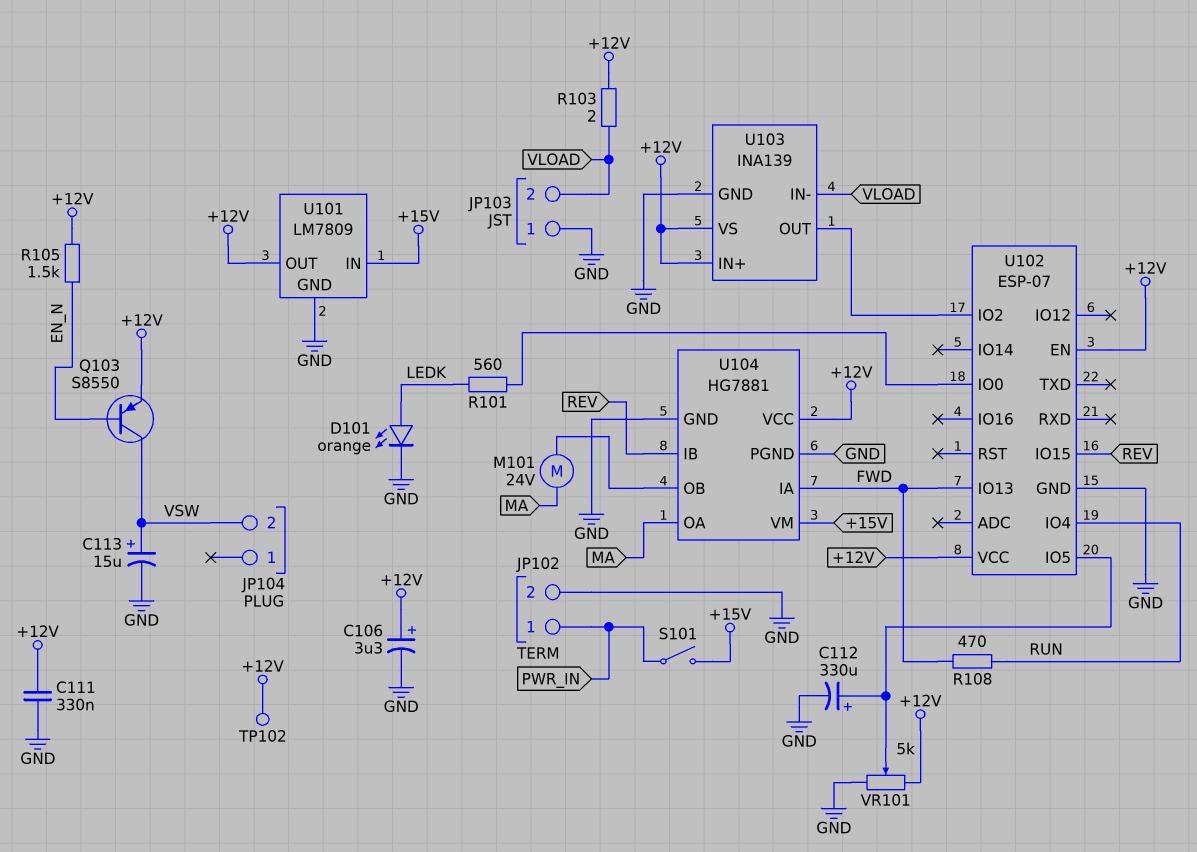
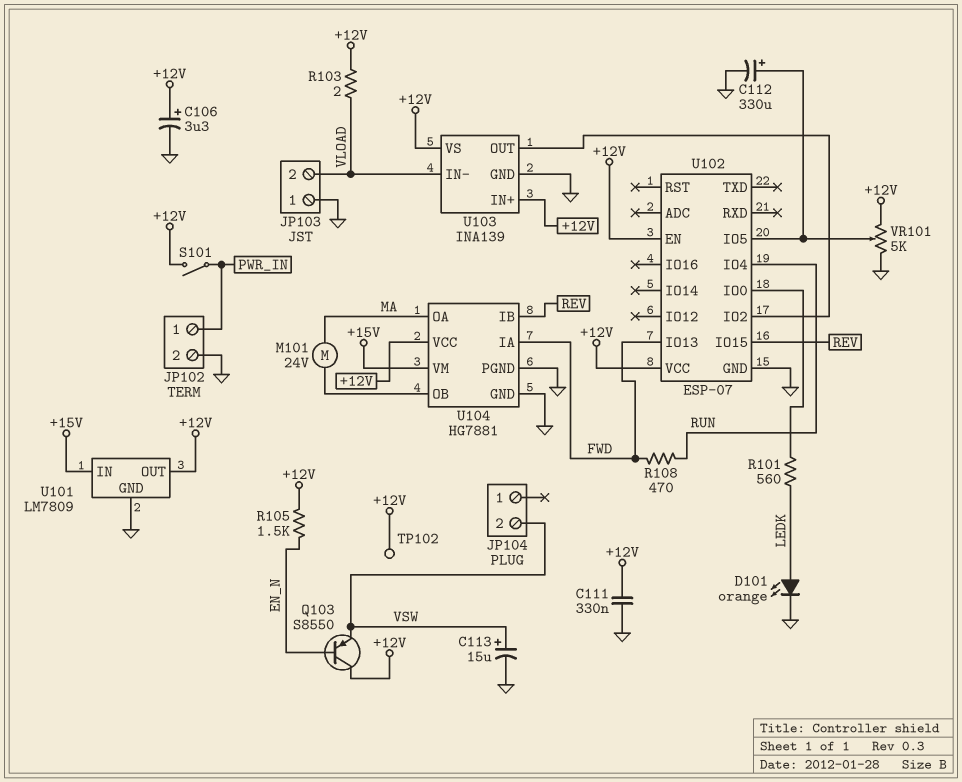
Q103: PNP S8550 (B EN_N, C VSW, E +12V) -> PNP S8550 (B EN_N, C +12V, E VSW)
S101: switch (+15V, PWR_IN) -> switch (+12V, PWR_IN)

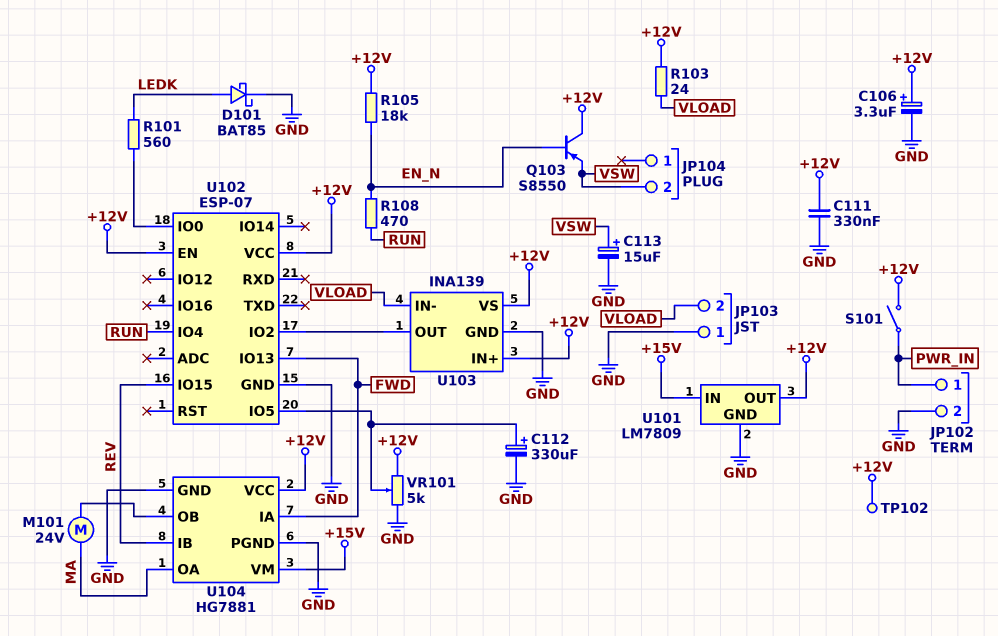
D101: LED orange (A LEDK, K GND) -> schottky BAT85 (A LEDK, K GND)
R103: 2 (+12V, VLOAD) -> 24 (+12V, VLOAD)
R105: 1.5k (+12V, EN_N) -> 18k (+12V, EN_N)
R108: 470 (FWD, RUN) -> 470 (EN_N, RUN)

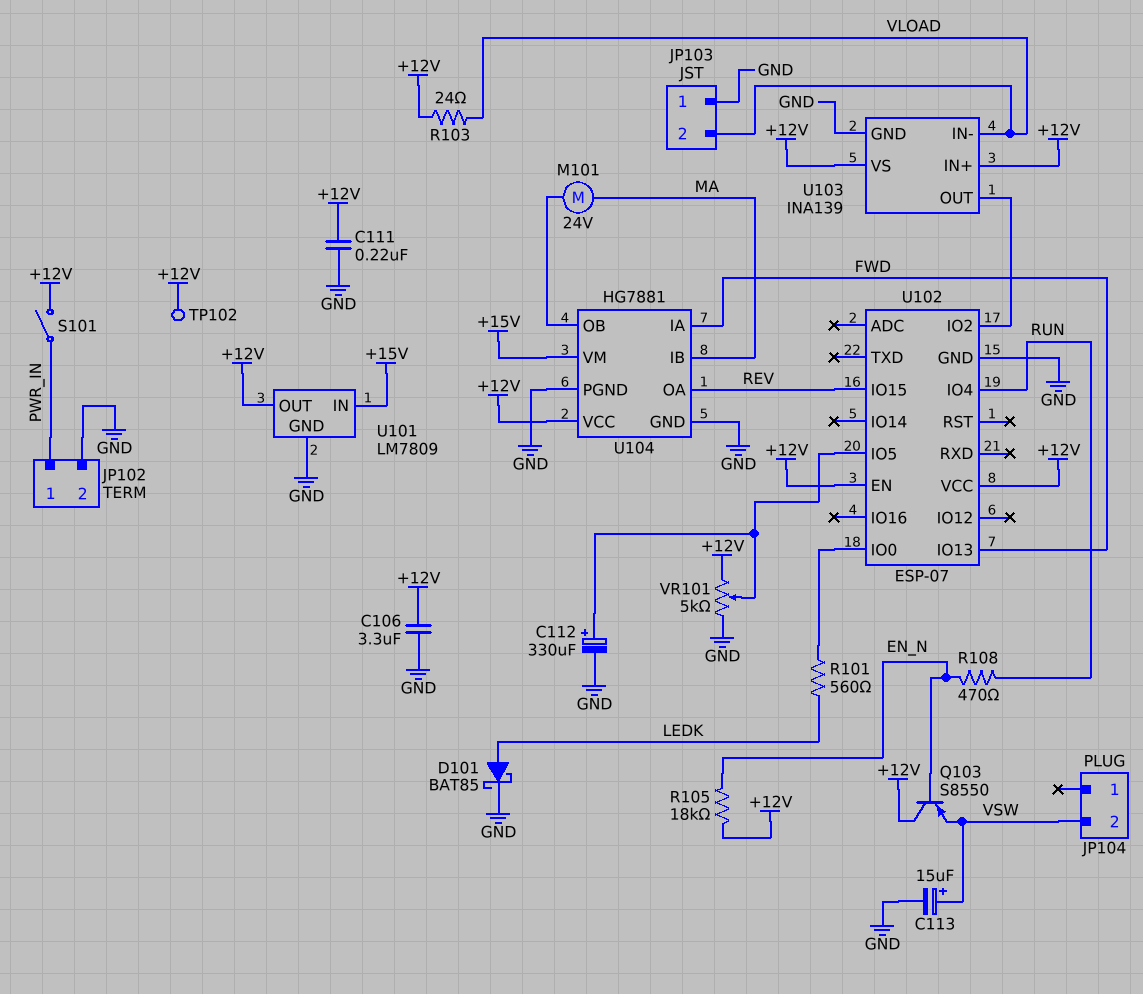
C106: 3.3uF (plus +12V, minus GND) -> 3.3uF (+12V, GND)
C111: 330nF (+12V, GND) -> 220nF (+12V, GND)
U104 pin IB: REV -> MA
U104 pin OA: MA -> REV

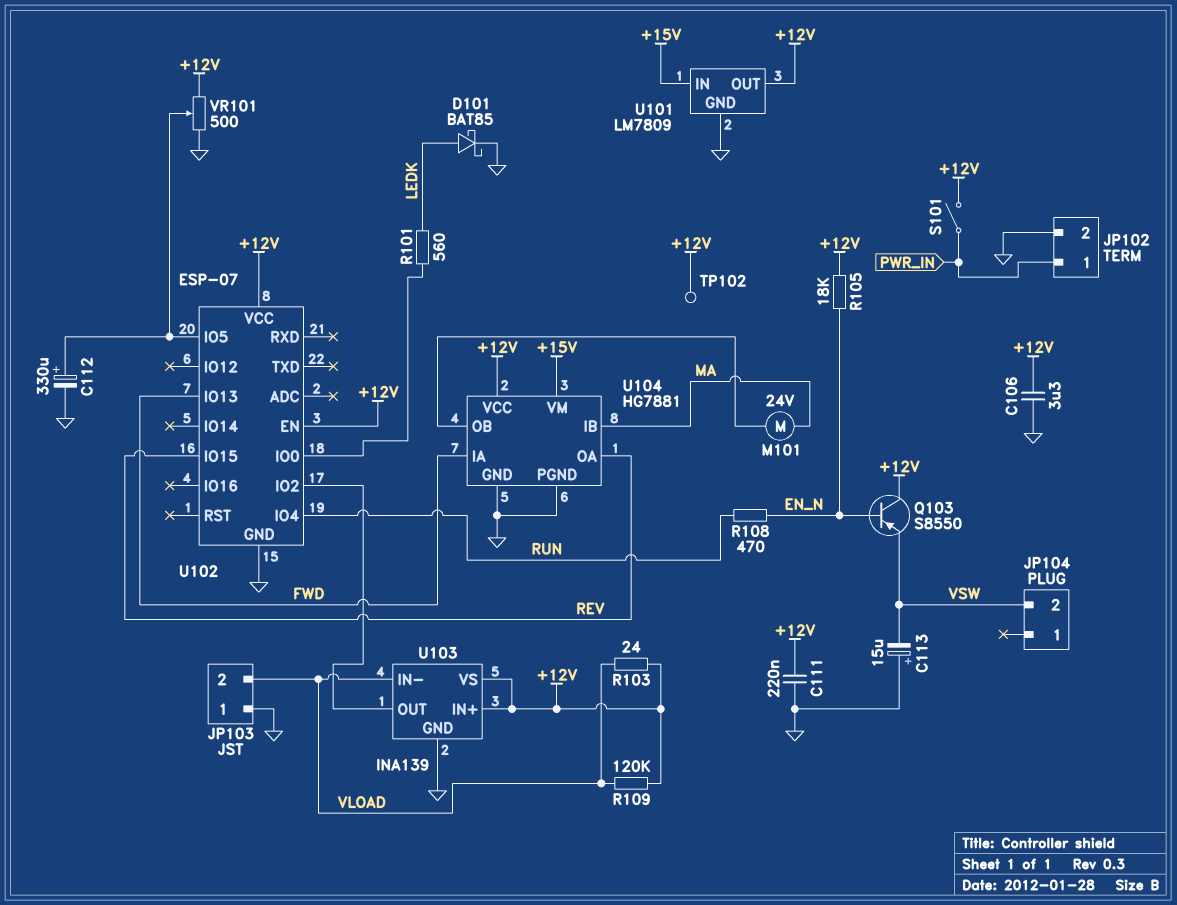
C113: 15uF (plus VSW, minus GND) -> 15uF (plus GND, minus VSW)
R109: none -> 120k (+12V, VLOAD)
VR101: 5k (+12V, GND, wiper U102/IO5) -> 500 (+12V, GND, wiper U102/IO5)

